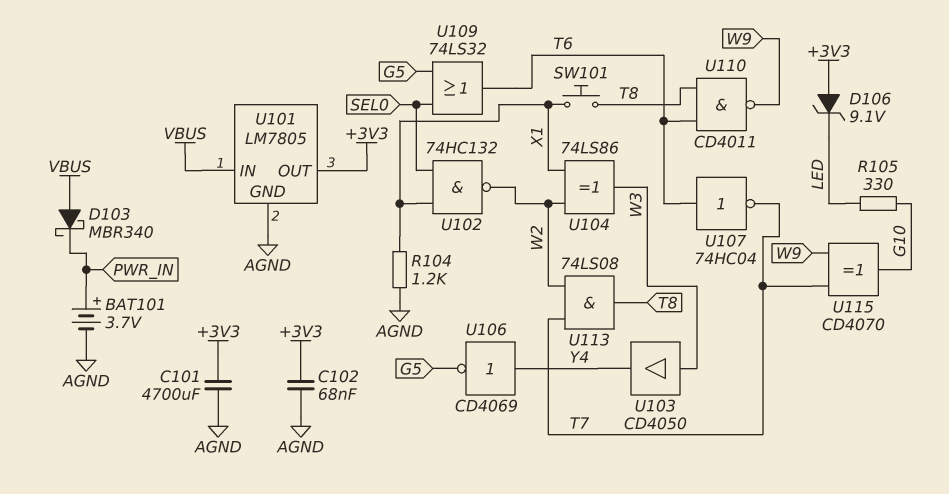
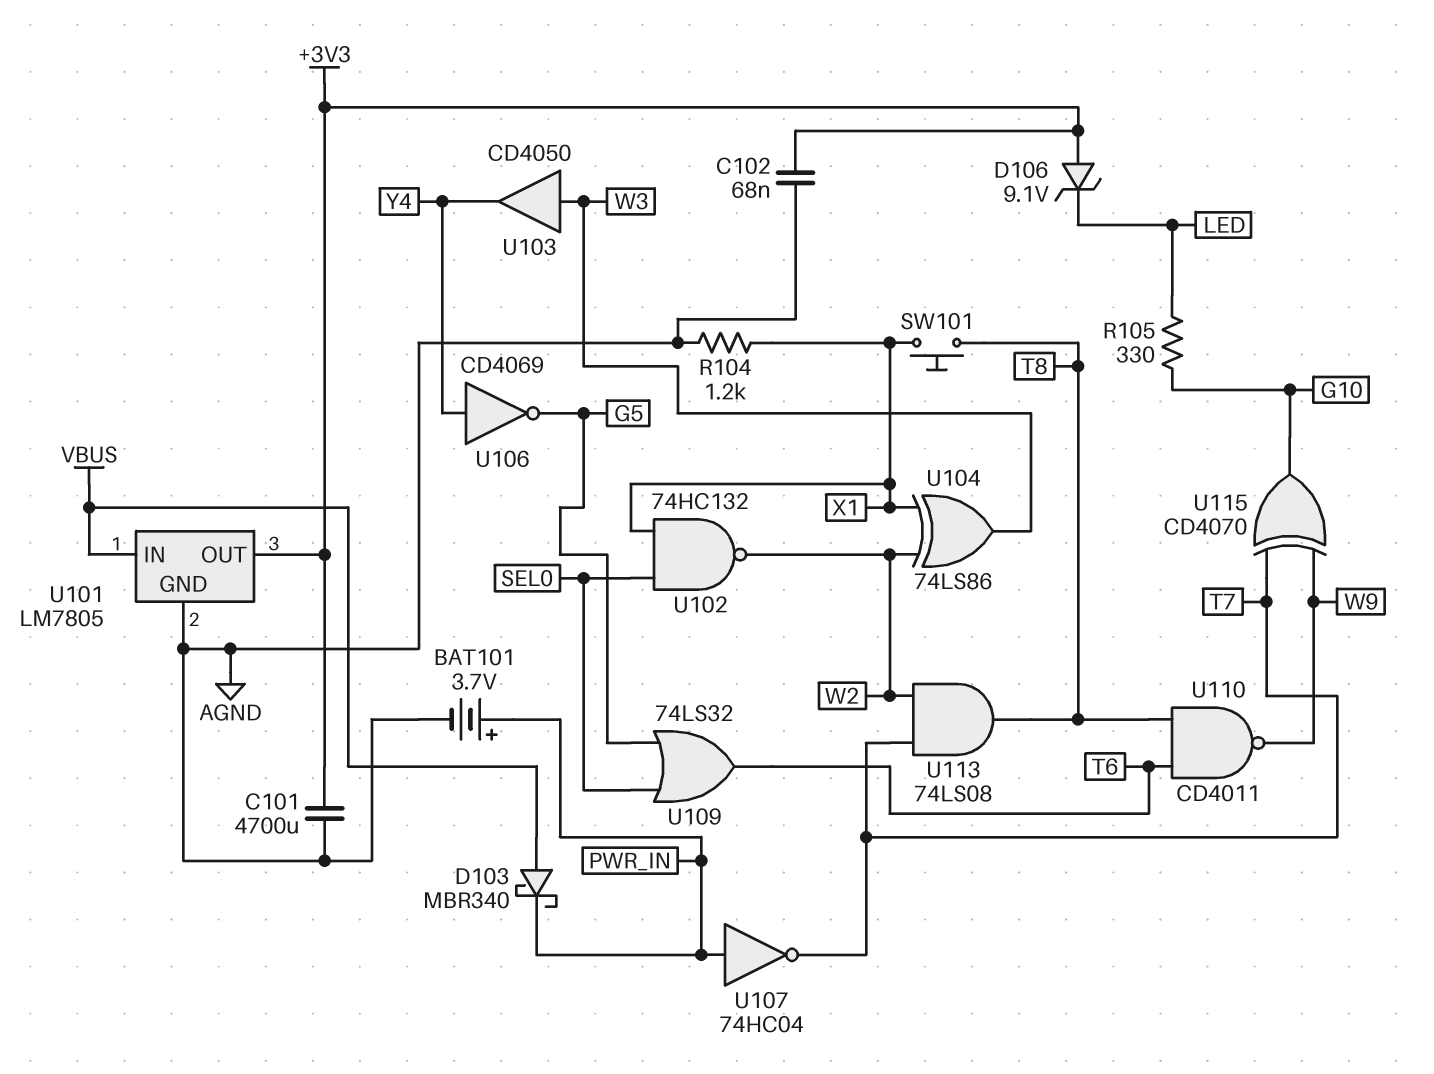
U107: NOT 74HC04 (in T6, out T7) -> NOT 74HC04 (in PWR_IN, out T7)

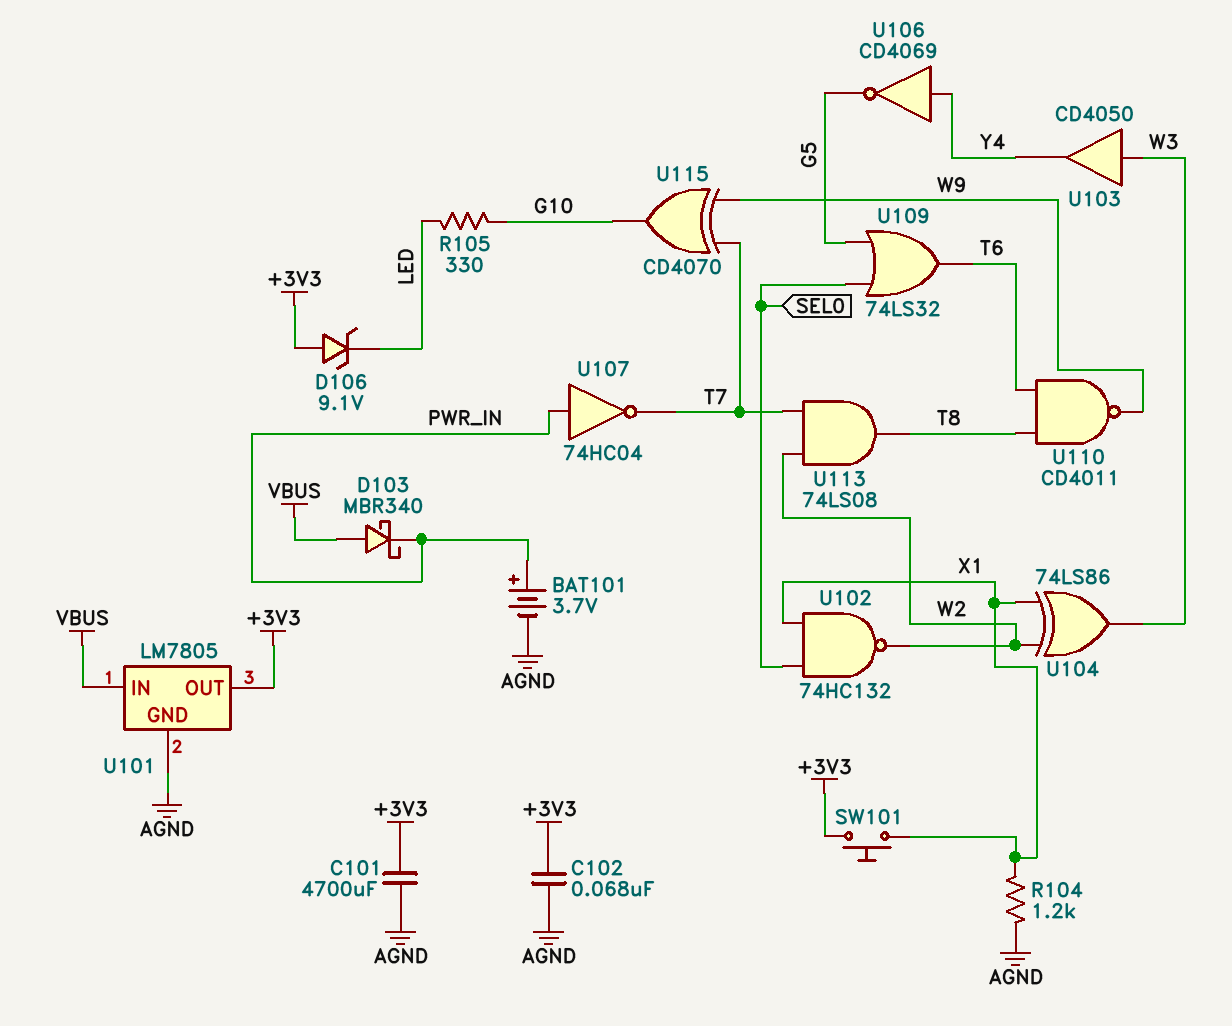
SW101: button (T8, X1) -> button (+3V3, X1)

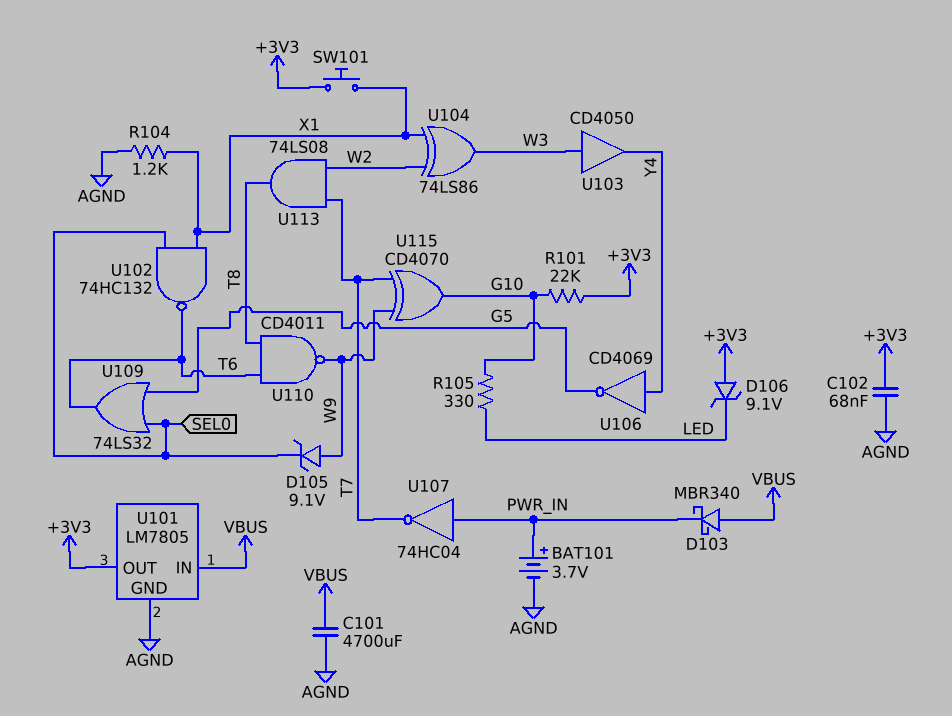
C101: 4700uF (+3V3, AGND) -> 4700uF (AGND, VBUS)
D105: none -> zener 9.1V (A W9, K SEL0)
R101: none -> 22k (+3V3, G10)
U102: NAND 74HC132 (in SEL0, in X1, out W2) -> NAND 74HC132 (in SEL0, in X1, out T6)

